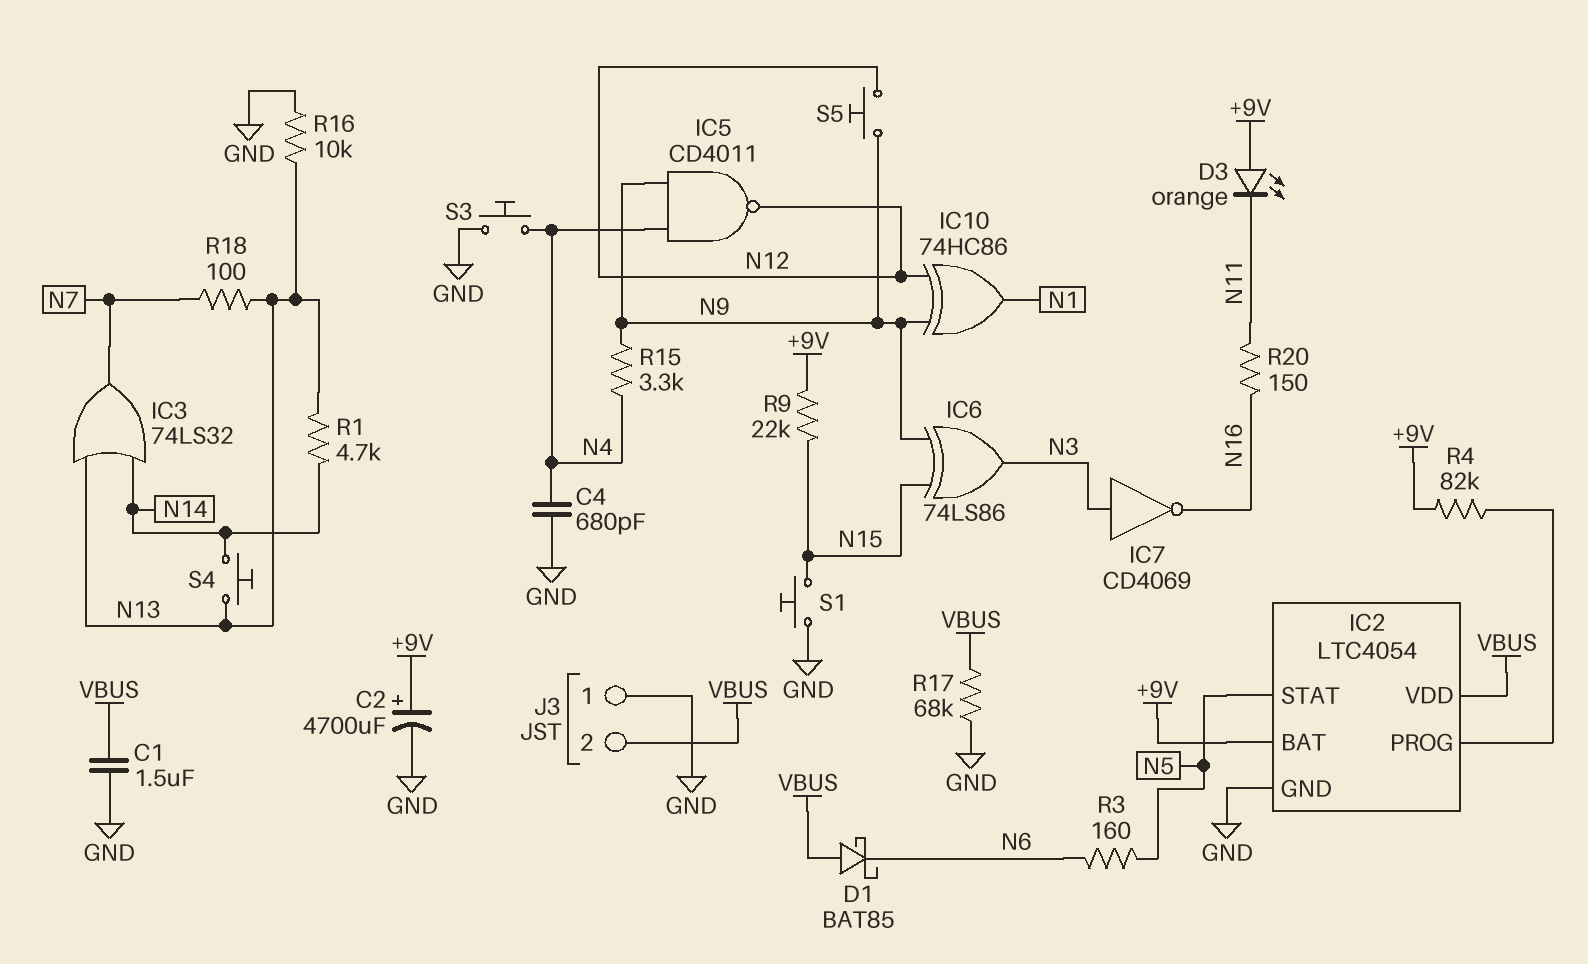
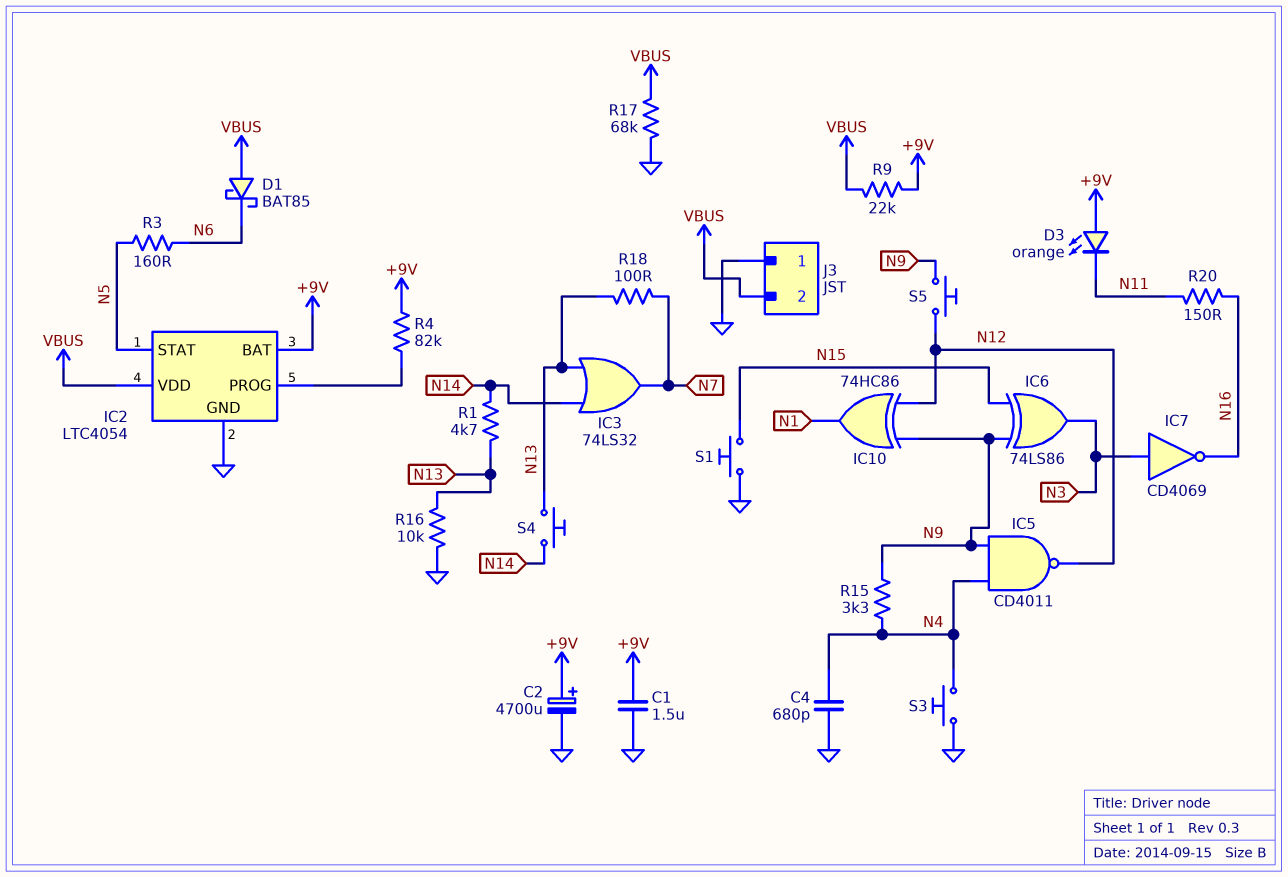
C1: 1.5uF (GND, VBUS) -> 1.5uF (+9V, GND)
R9: 22k (+9V, N15) -> 22k (+9V, VBUS)

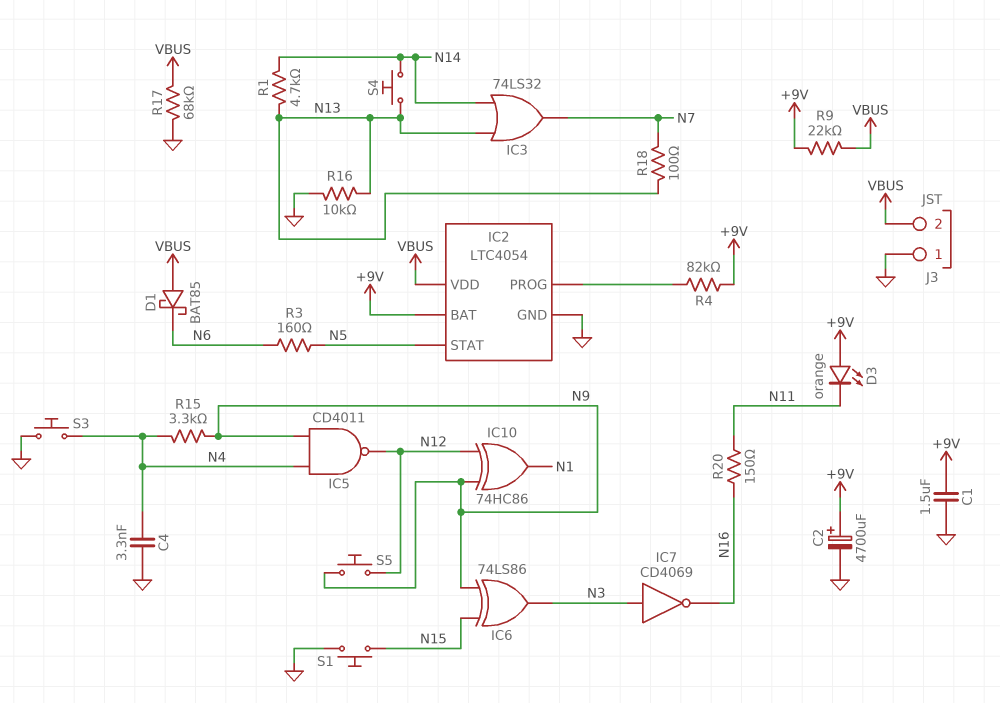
C4: 680pF (GND, N4) -> 3.3nF (GND, N4)

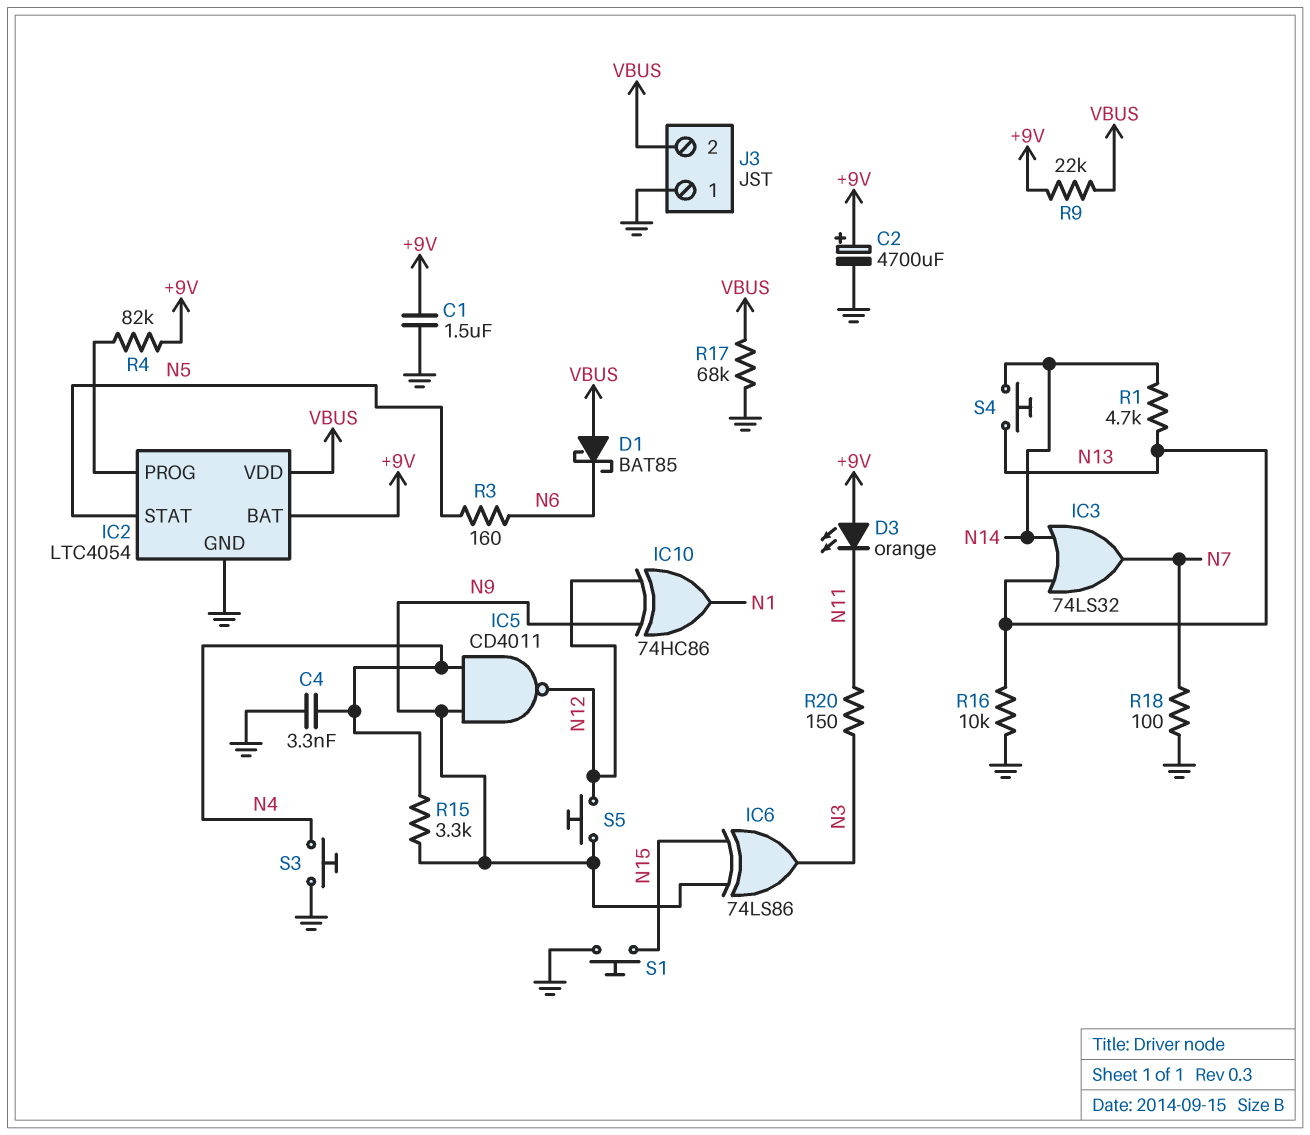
IC7: NOT CD4069 (in N3, out N16) -> none
R18: 100 (N7, N13) -> 100 (GND, N7)
R20: 150 (N11, N16) -> 150 (N3, N11)

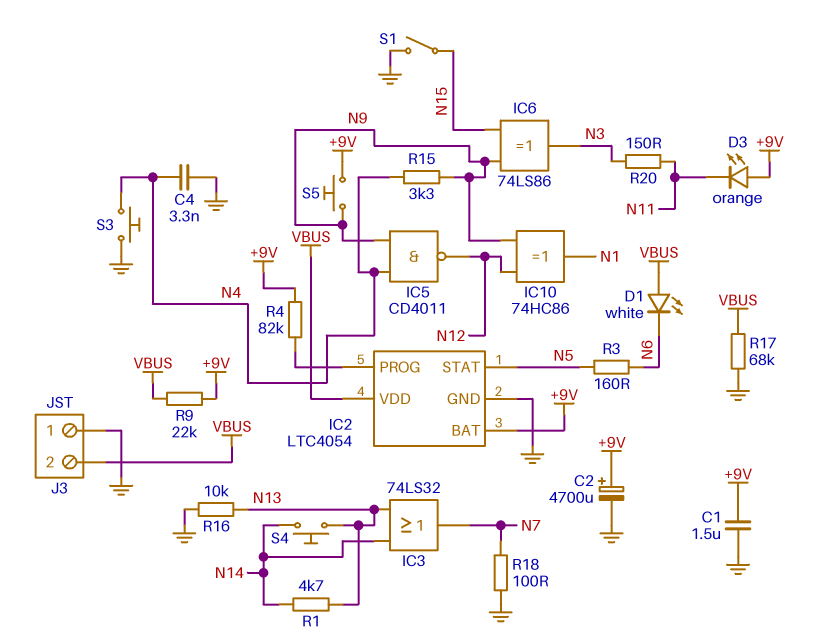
D1: schottky BAT85 (A VBUS, K N6) -> LED white (A VBUS, K N6)
S1: button (GND, N15) -> switch (GND, N15)
S5: button (N9, N12) -> button (+9V, N9)

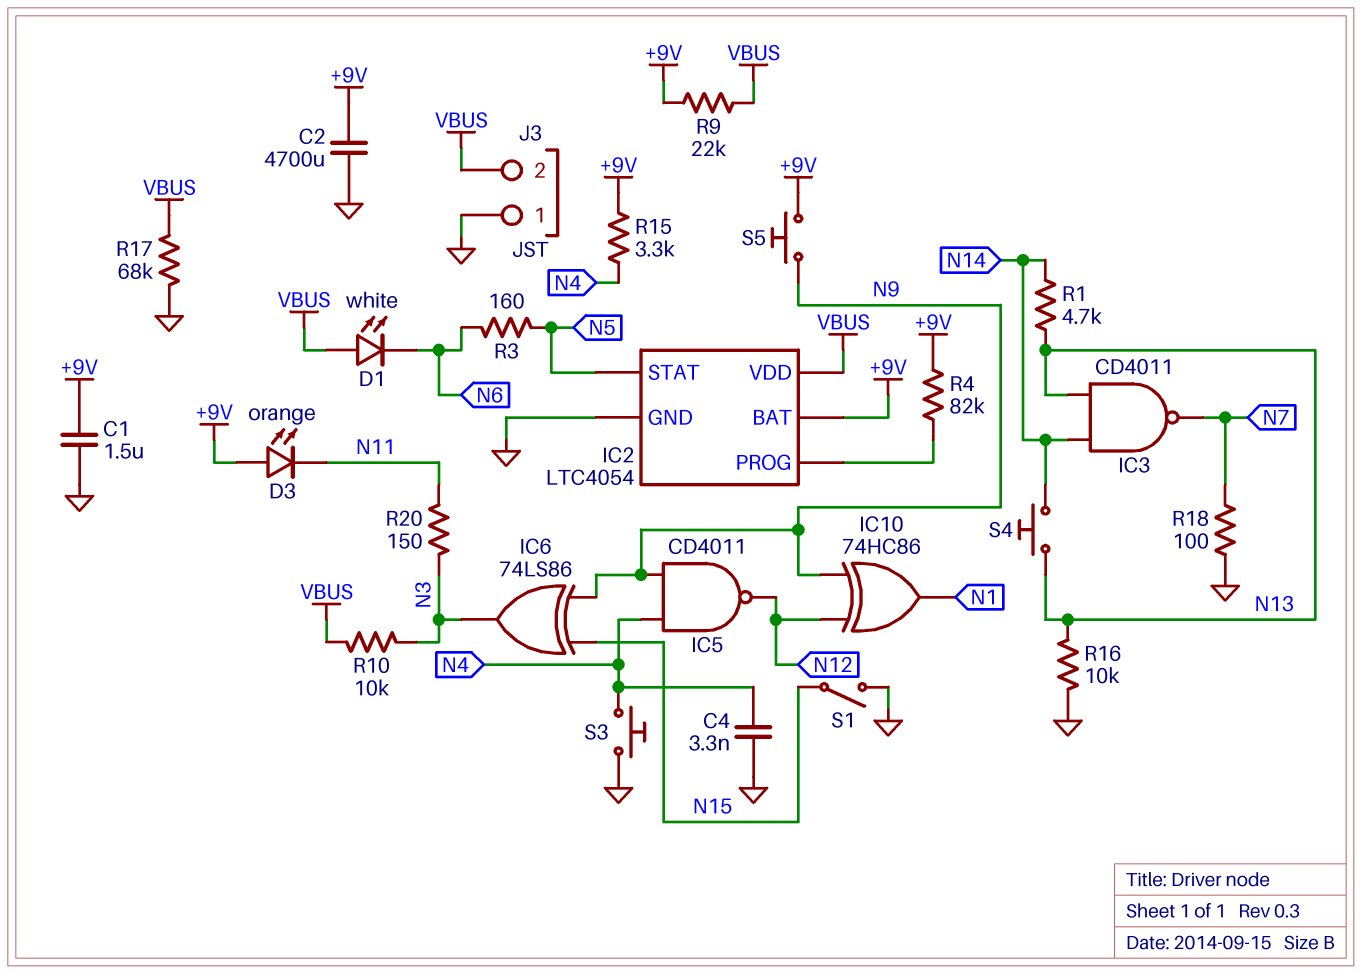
C2: 4700uF (plus +9V, minus GND) -> 4700uF (+9V, GND)
IC3: OR 74LS32 (in N13, in N14, out N7) -> NAND CD4011 (in N13, in N14, out N7)
R10: none -> 10k (N3, VBUS)
R15: 3.3k (N4, N9) -> 3.3k (+9V, N4)

